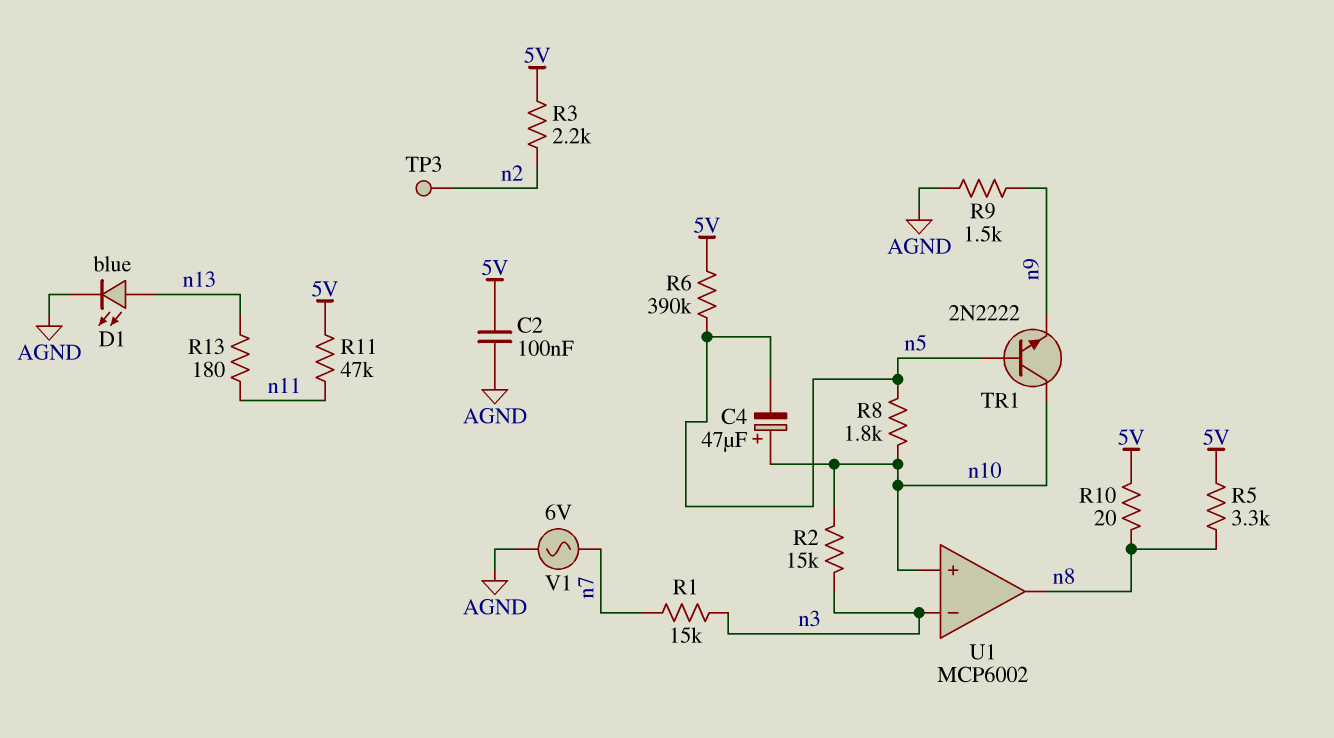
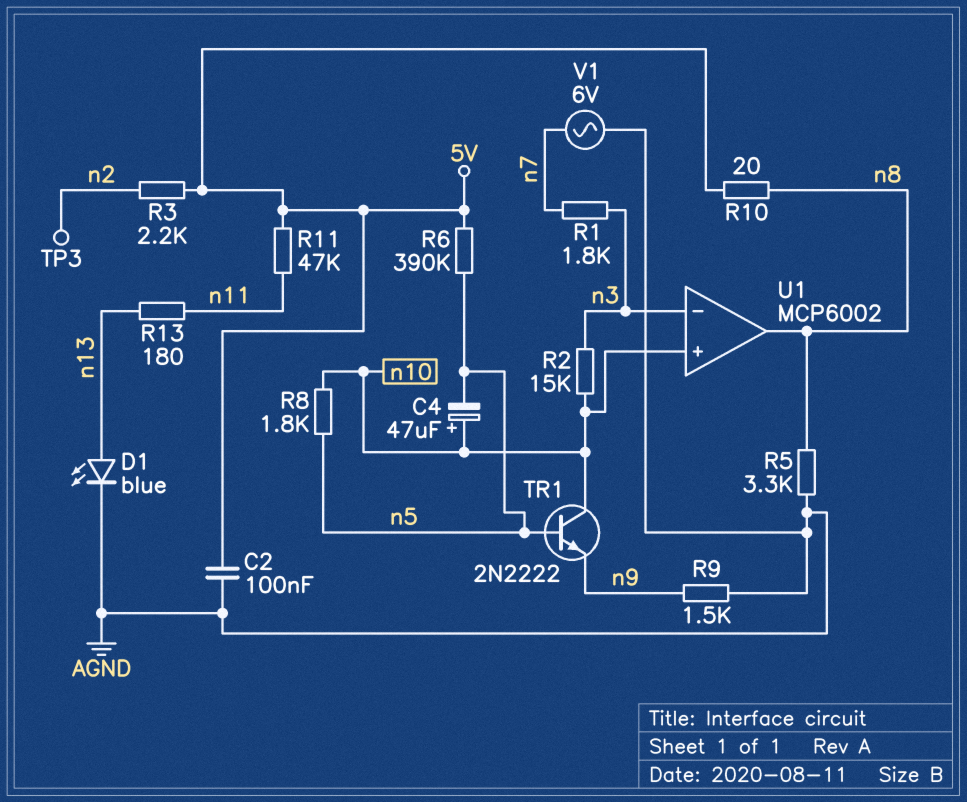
R1: 15k (n3, n7) -> 1.8k (n3, n7)
R5: 3.3k (5V, n8) -> 3.3k (AGND, n8)

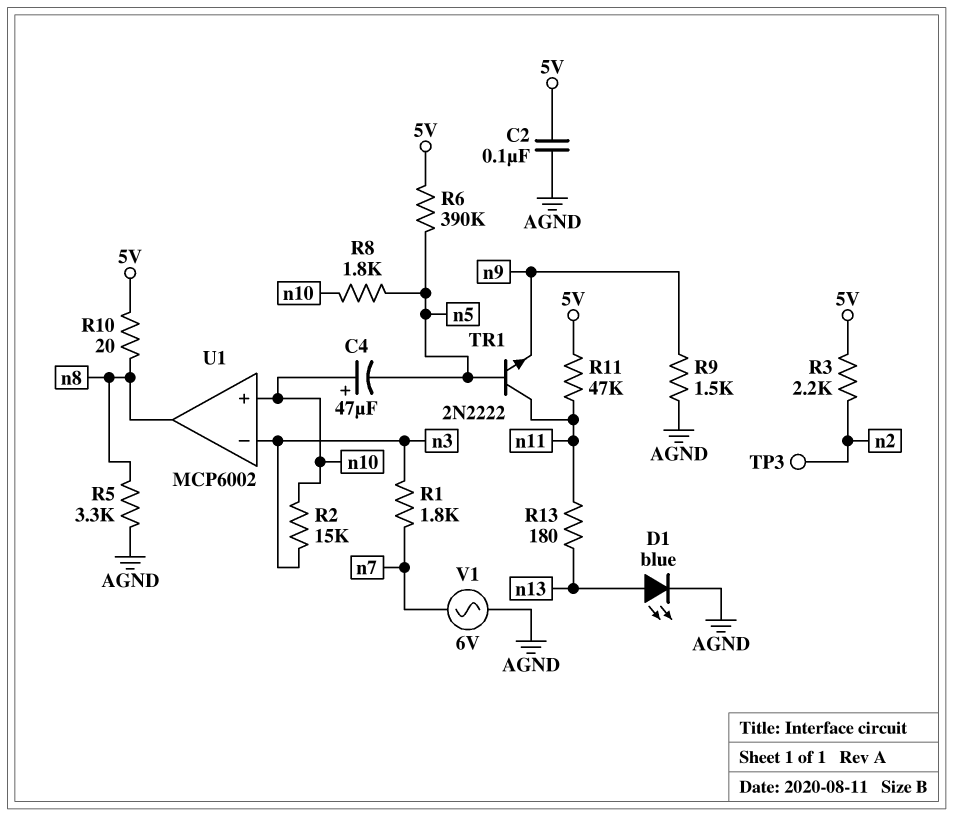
TR1: NPN 2N2222 (B n5, C n10, E n9) -> NPN 2N2222 (B n5, C n11, E n9)

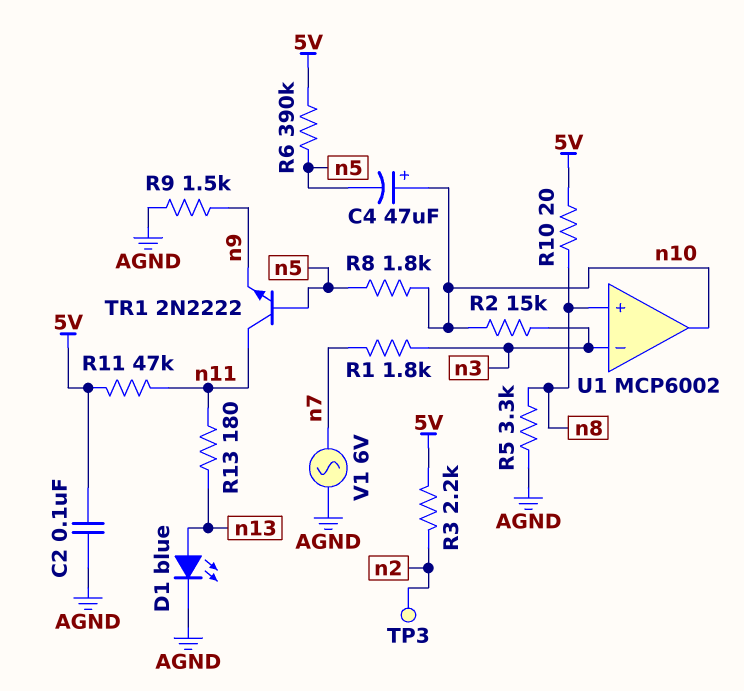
U1 pin in+: n10 -> n8
U1 pin out: n8 -> n10

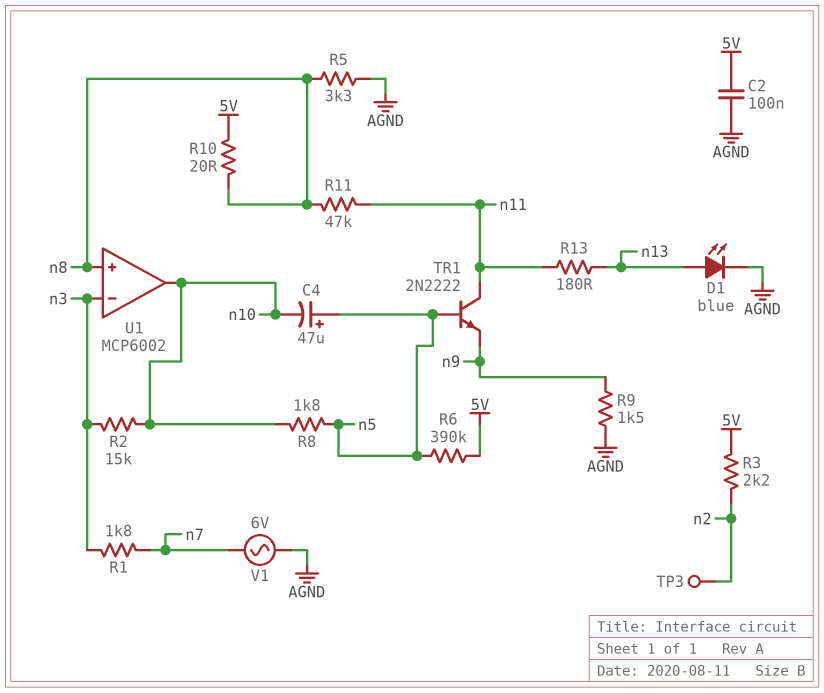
C4: 47uF (plus n10, minus n5) -> 47uF (plus n5, minus n10)
R11: 47k (5V, n11) -> 47k (n8, n11)

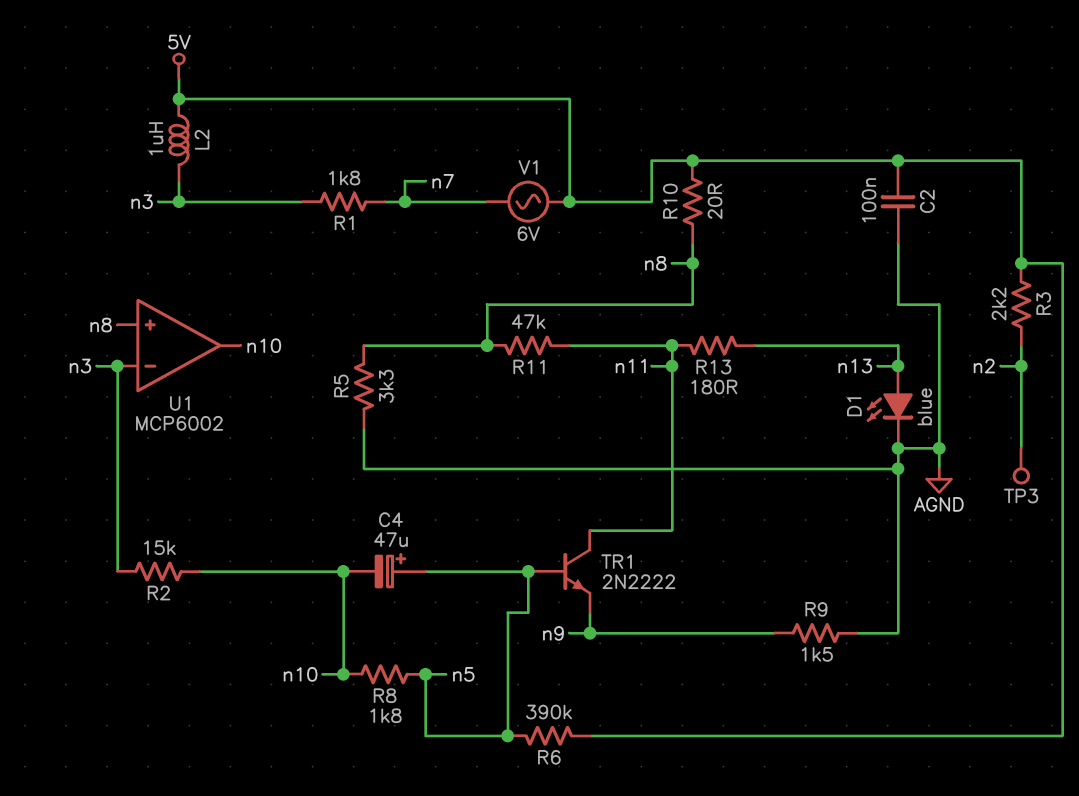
L2: none -> 1uH (5V, n3)
V1: AC 6V (AGND, n7) -> AC 6V (5V, n7)

